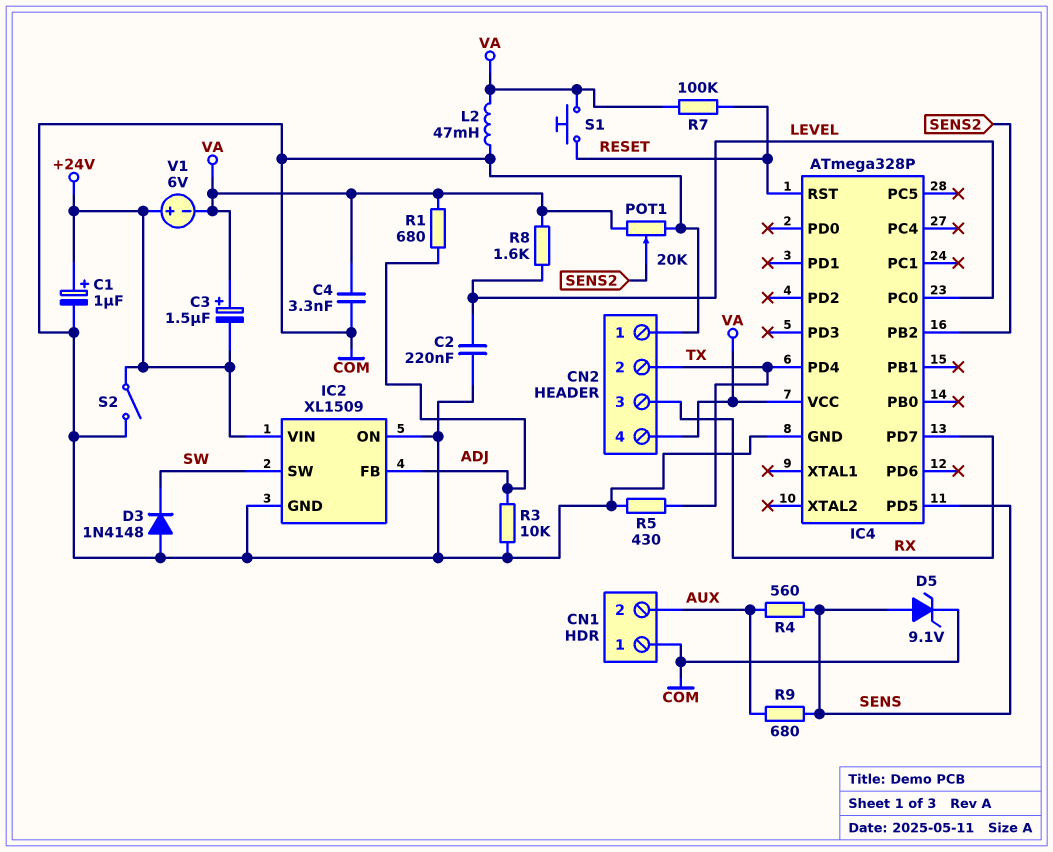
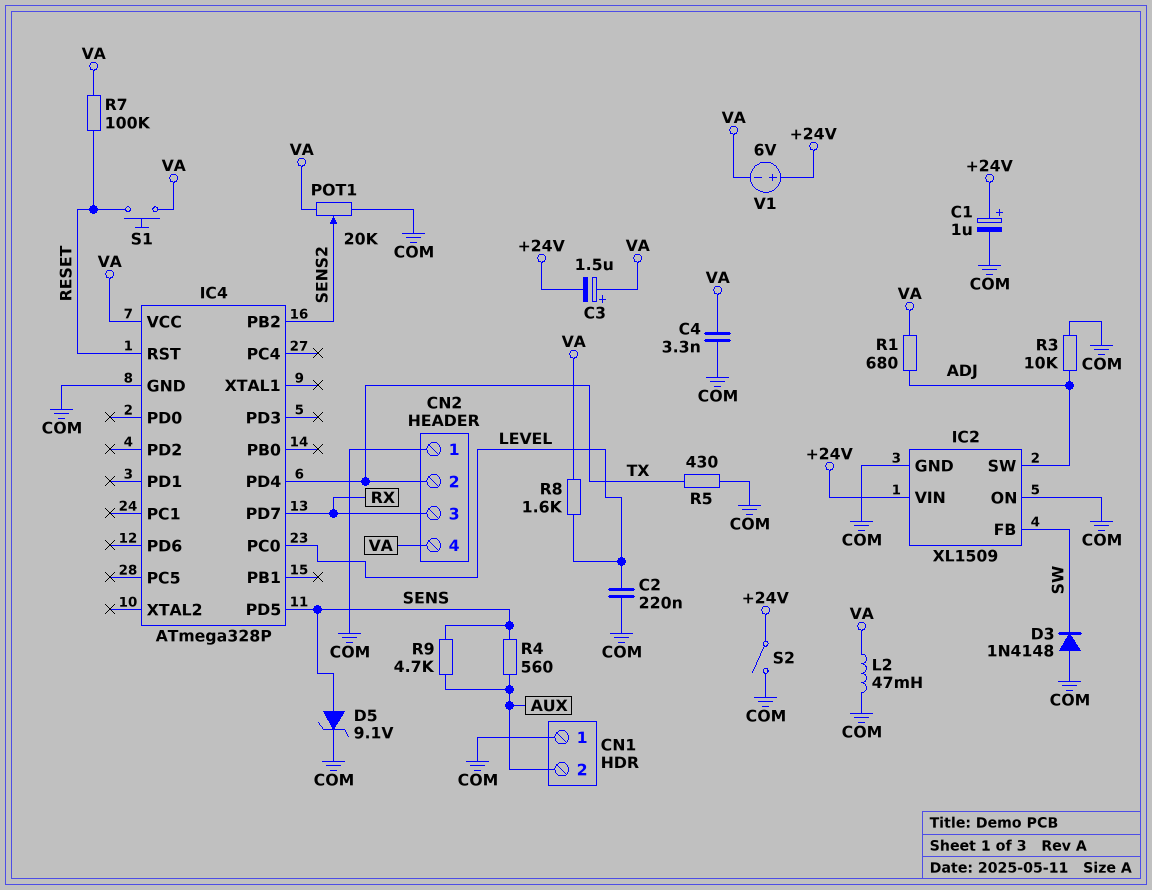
IC2 pin FB: ADJ -> SW
IC2 pin SW: SW -> ADJ
R9: 680 (AUX, SENS) -> 4.7k (AUX, SENS)

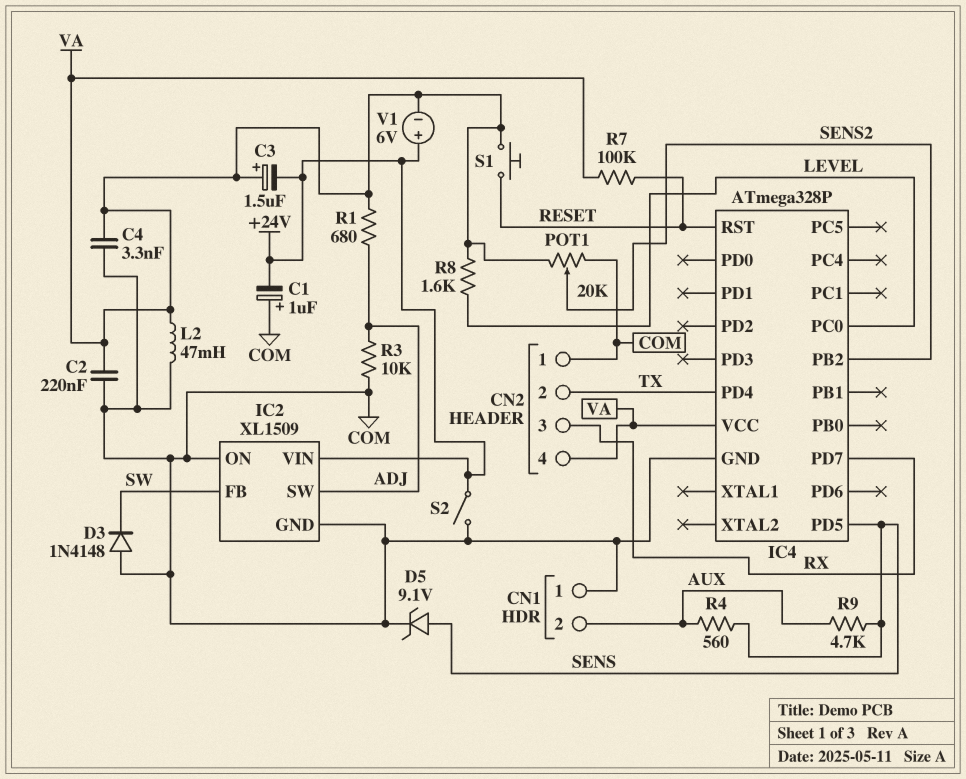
C1: 1uF (plus +24V, minus COM) -> 1uF (plus COM, minus +24V)
C2: 220nF (COM, LEVEL) -> 220nF (COM, VA)
R5: 430 (COM, TX) -> none

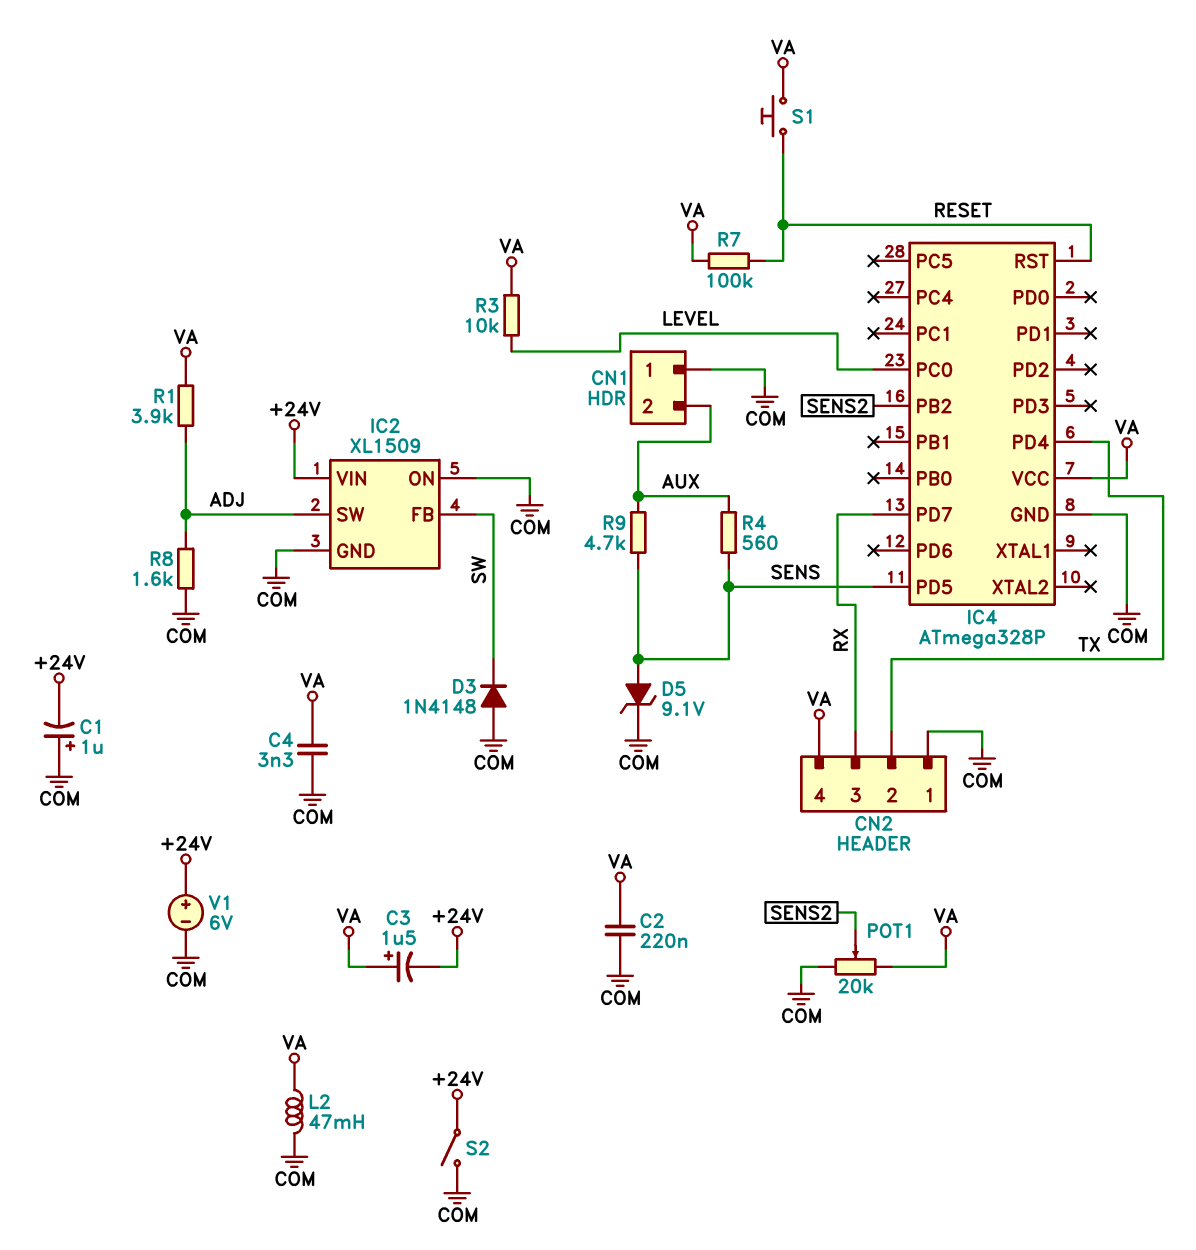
R1: 680 (ADJ, VA) -> 3.9k (ADJ, VA)
R3: 10k (ADJ, COM) -> 10k (LEVEL, VA)
R8: 1.6k (LEVEL, VA) -> 1.6k (ADJ, COM)
V1: 6V (plus +24V, minus VA) -> 6V (plus +24V, minus COM)

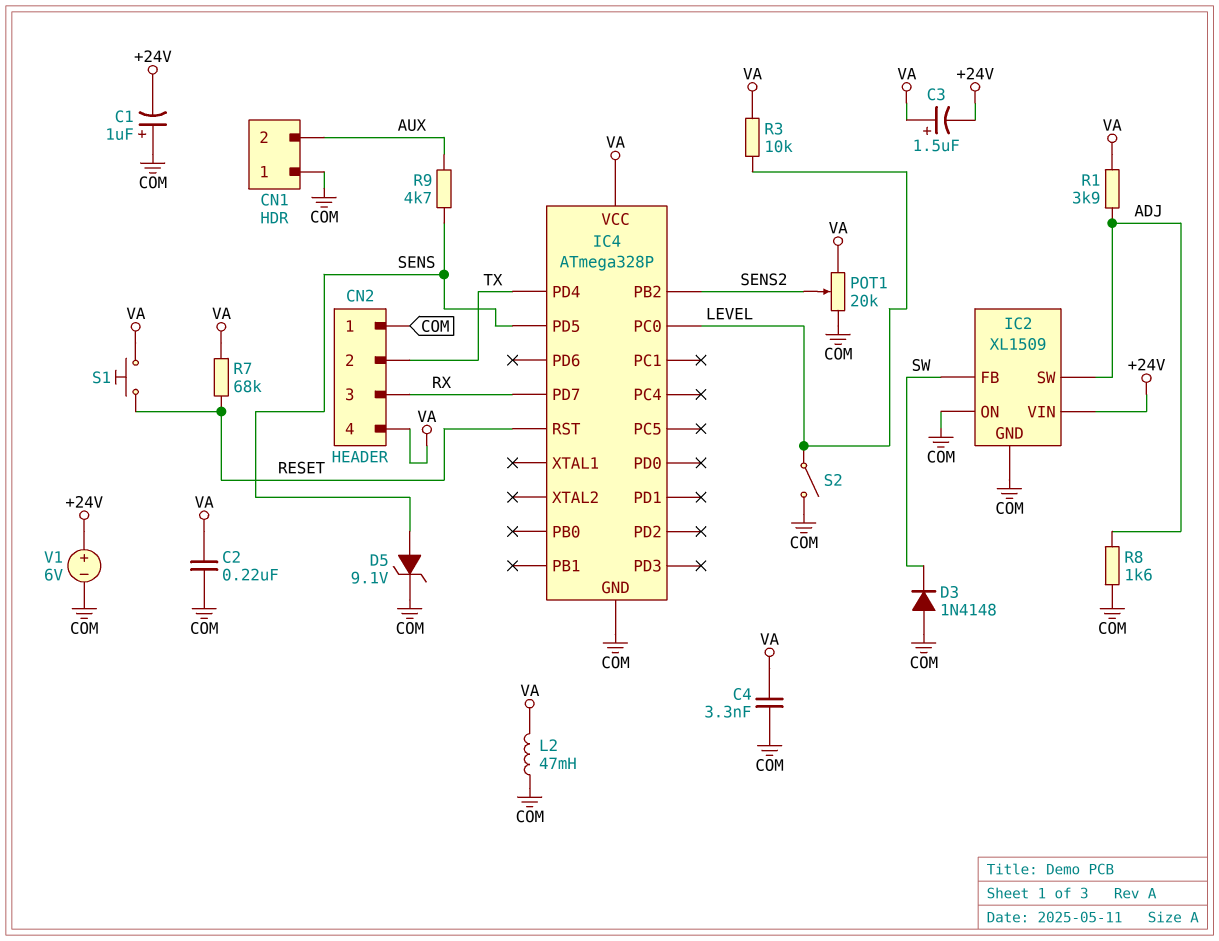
R4: 560 (AUX, SENS) -> none
R7: 100k (RESET, VA) -> 68k (RESET, VA)
S2: switch (+24V, COM) -> switch (COM, LEVEL)

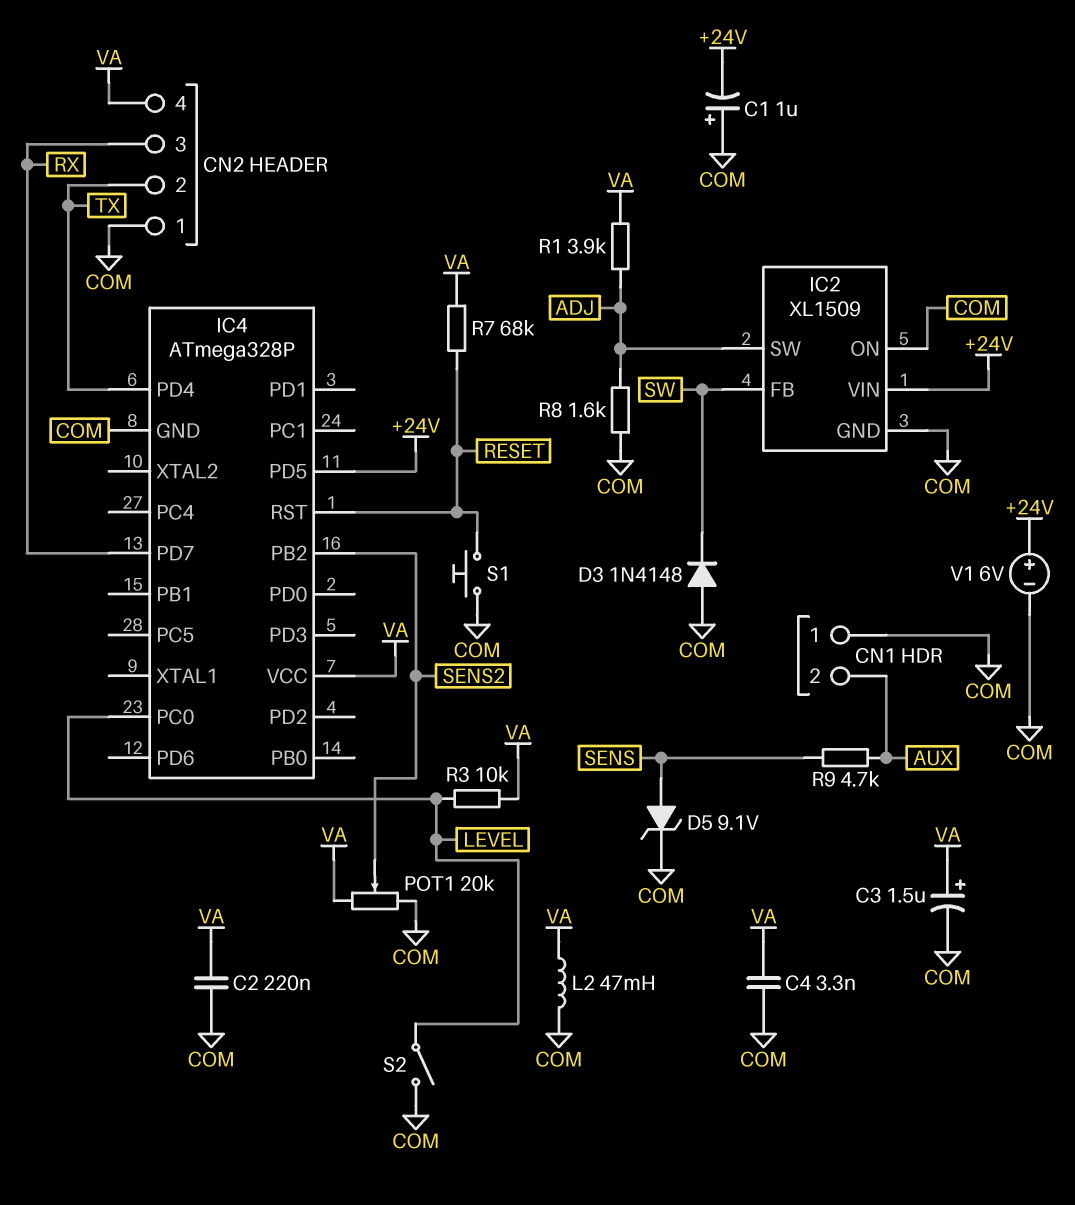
C3: 1.5uF (plus VA, minus +24V) -> 1.5uF (plus VA, minus COM)
IC4 pin PD5: SENS -> +24V
S1: button (RESET, VA) -> button (COM, RESET)

